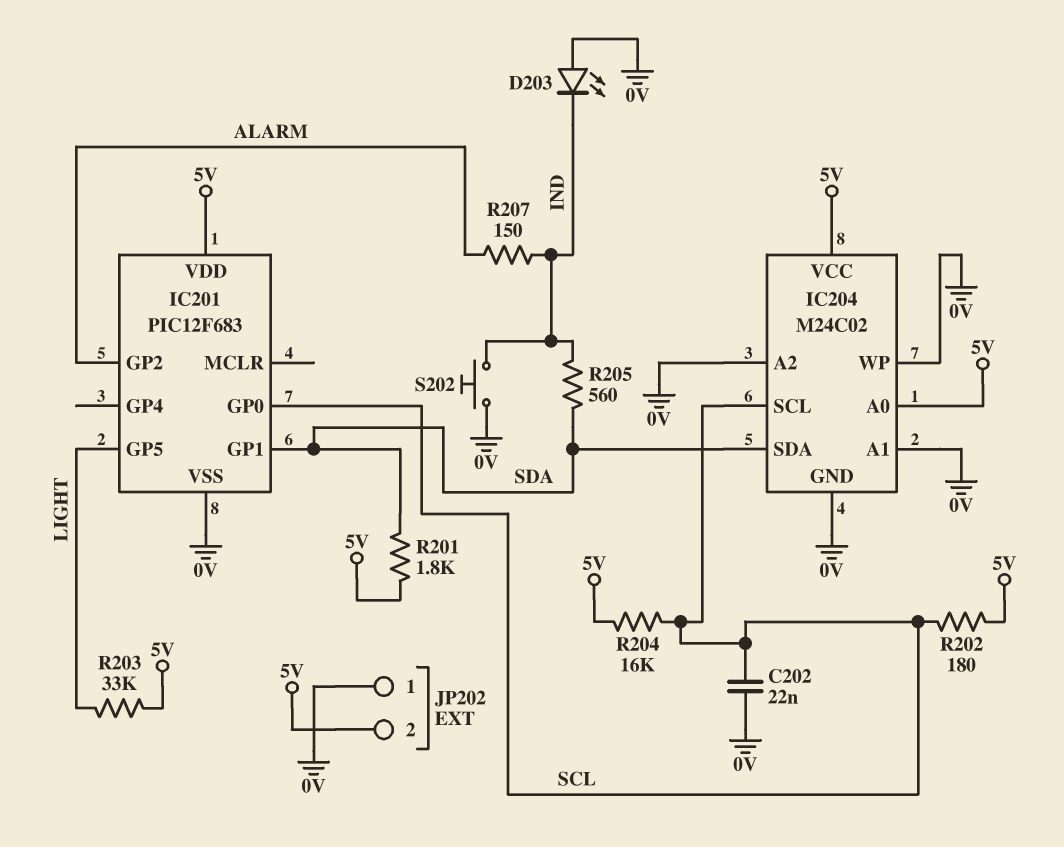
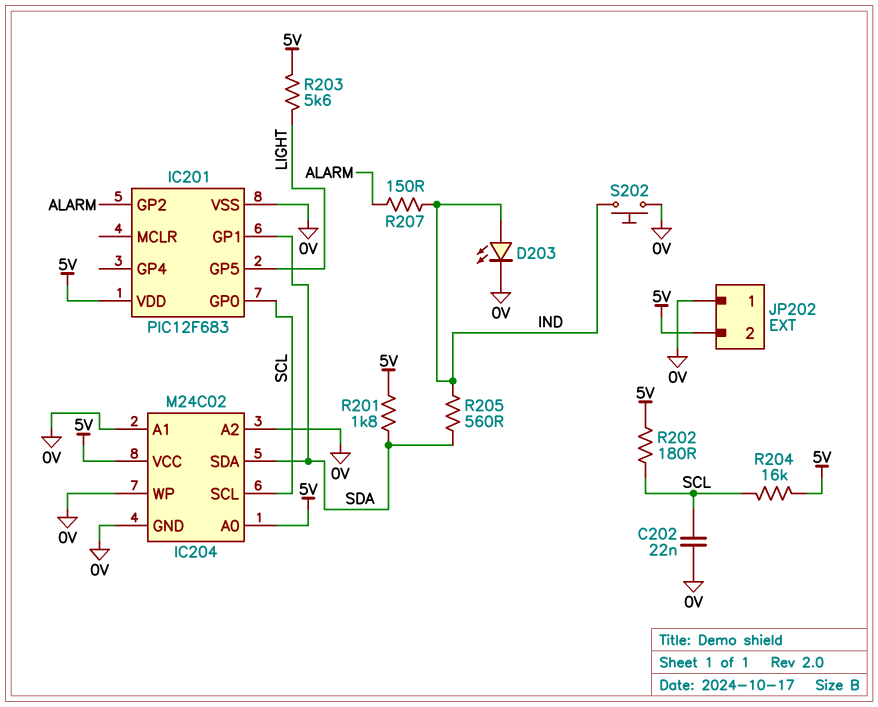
D203: LED (A 0V, K IND) -> LED (A IND, K 0V)
R203: 33k (5V, LIGHT) -> 5.6k (5V, LIGHT)

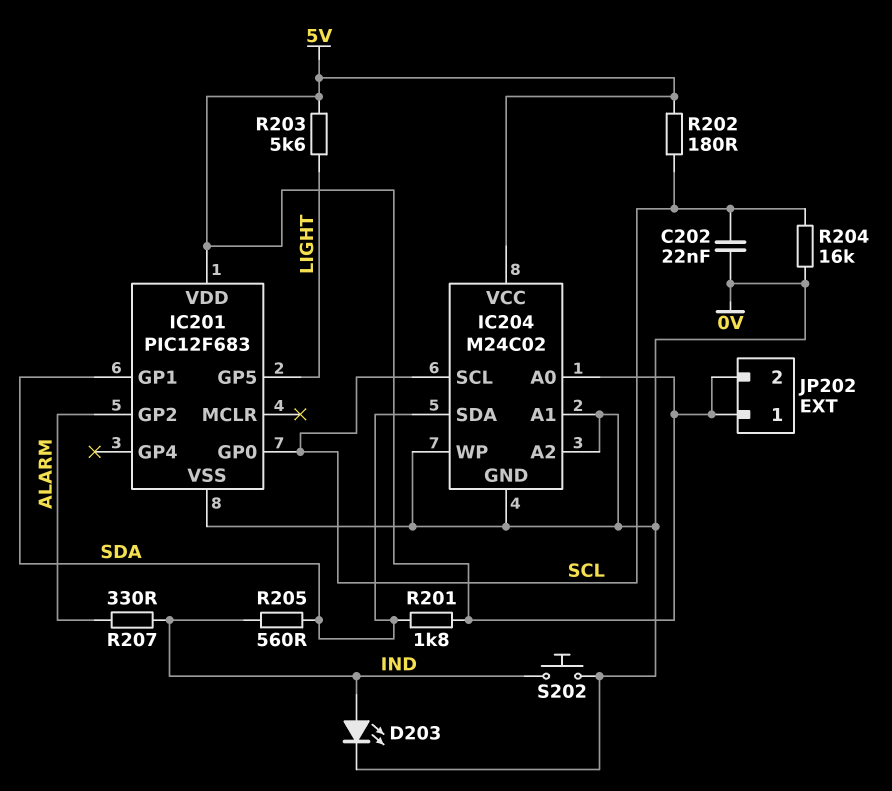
JP202 pin 1: 0V -> 5V
R204: 16k (5V, SCL) -> 16k (0V, SCL)
R207: 150 (ALARM, IND) -> 330 (ALARM, IND)

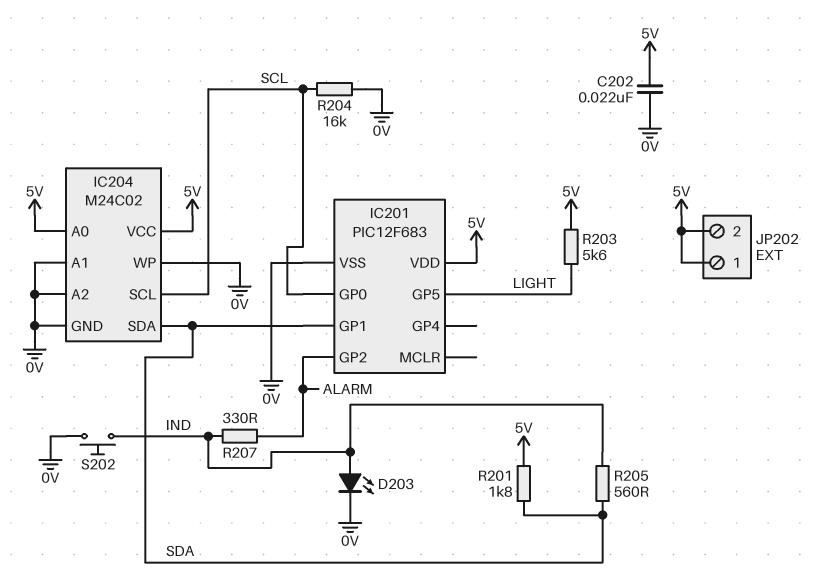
C202: 22nF (0V, SCL) -> 22nF (0V, 5V)
R202: 180 (5V, SCL) -> none

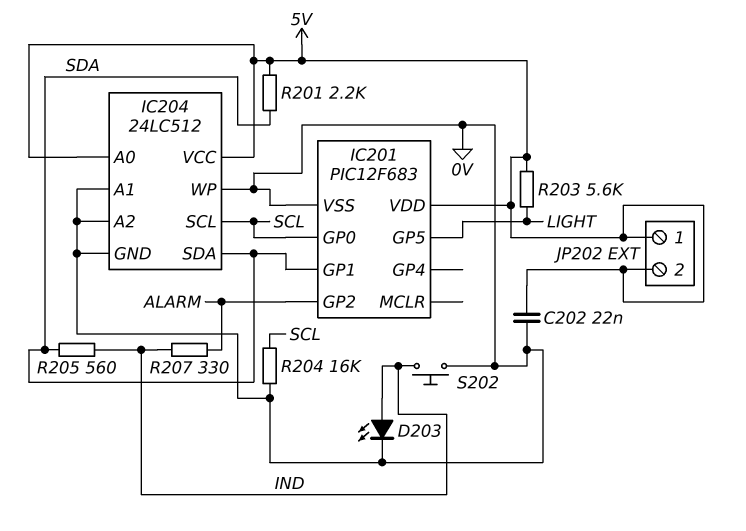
IC204: M24C02 -> 24LC512
R201: 1.8k (5V, SDA) -> 2.2k (5V, SDA)

